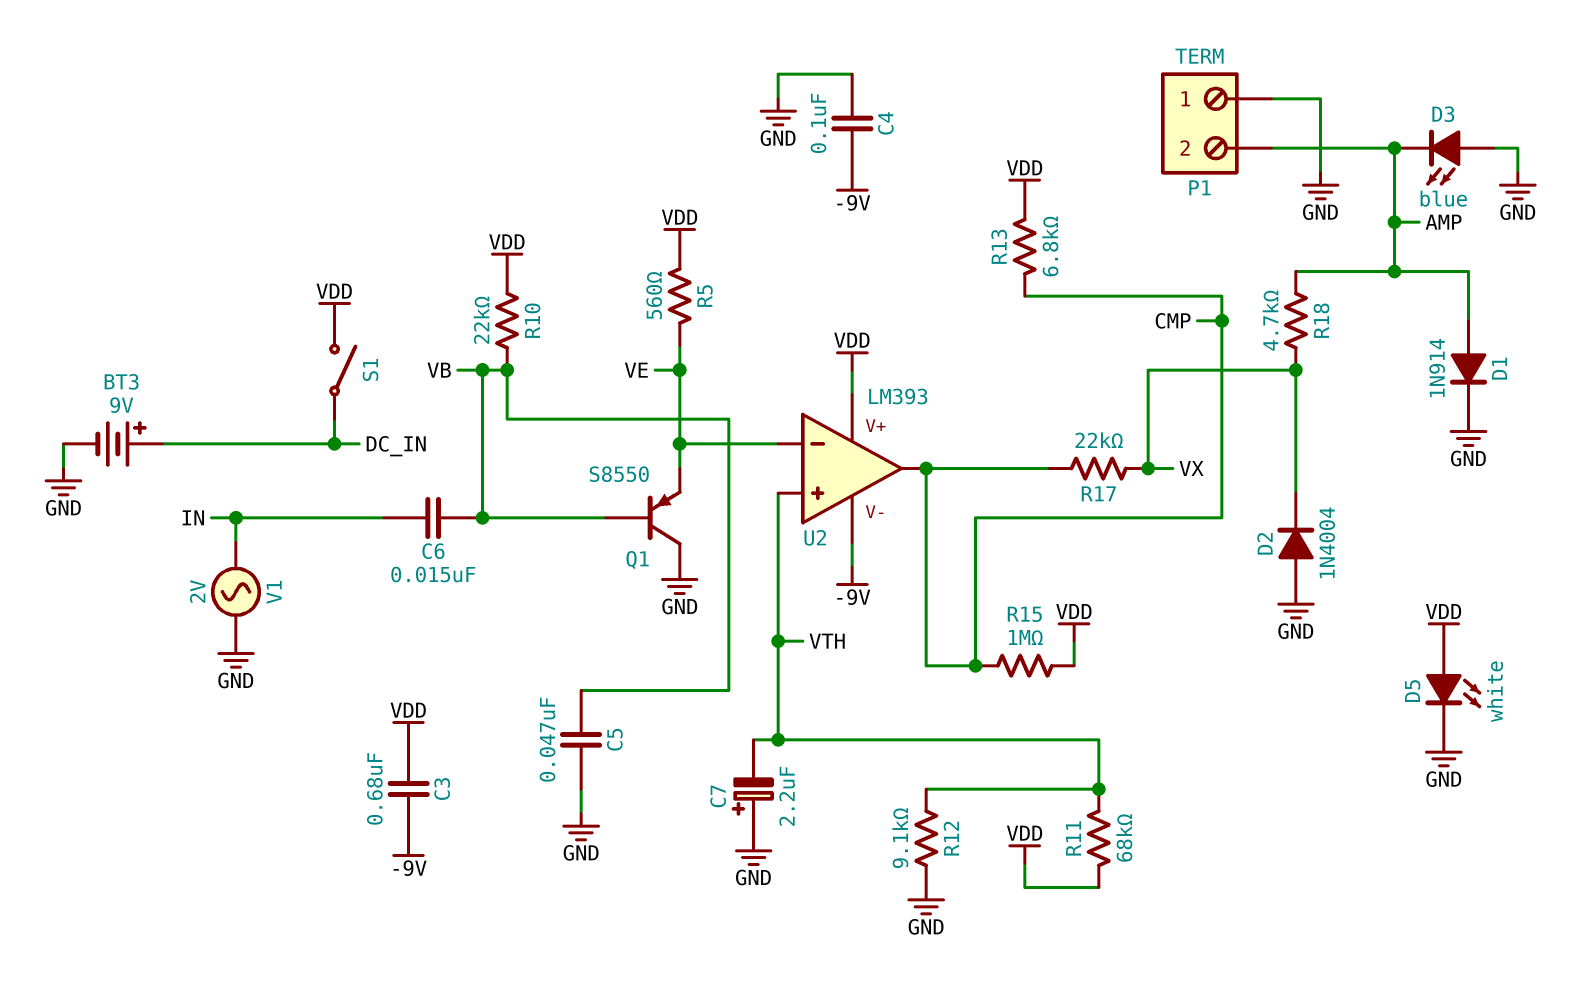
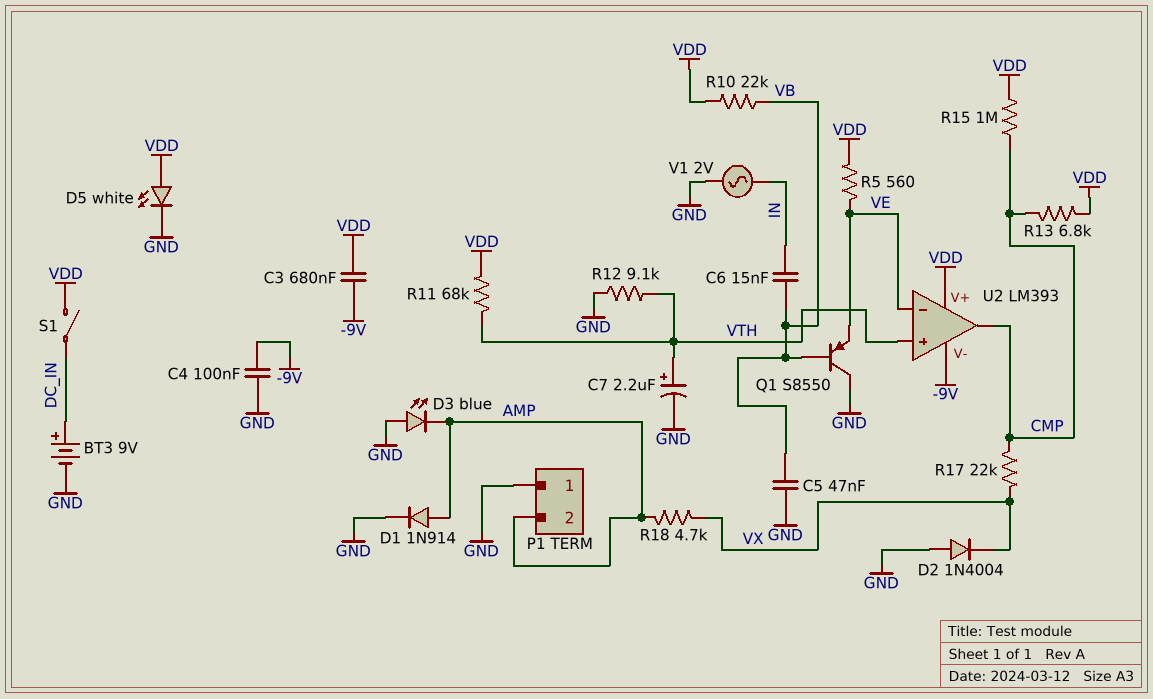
C7: 2.2uF (plus GND, minus VTH) -> 2.2uF (plus VTH, minus GND)

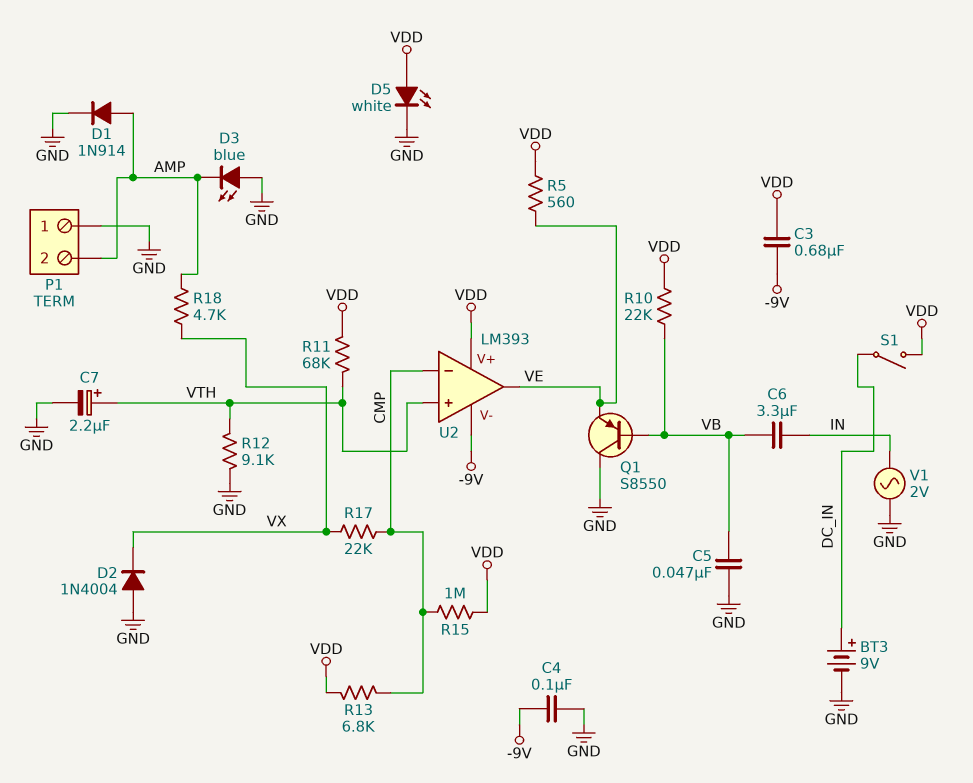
C6: 15nF (IN, VB) -> 3.3uF (IN, VB)
U2 pin in-: VE -> CMP
U2 pin out: CMP -> VE

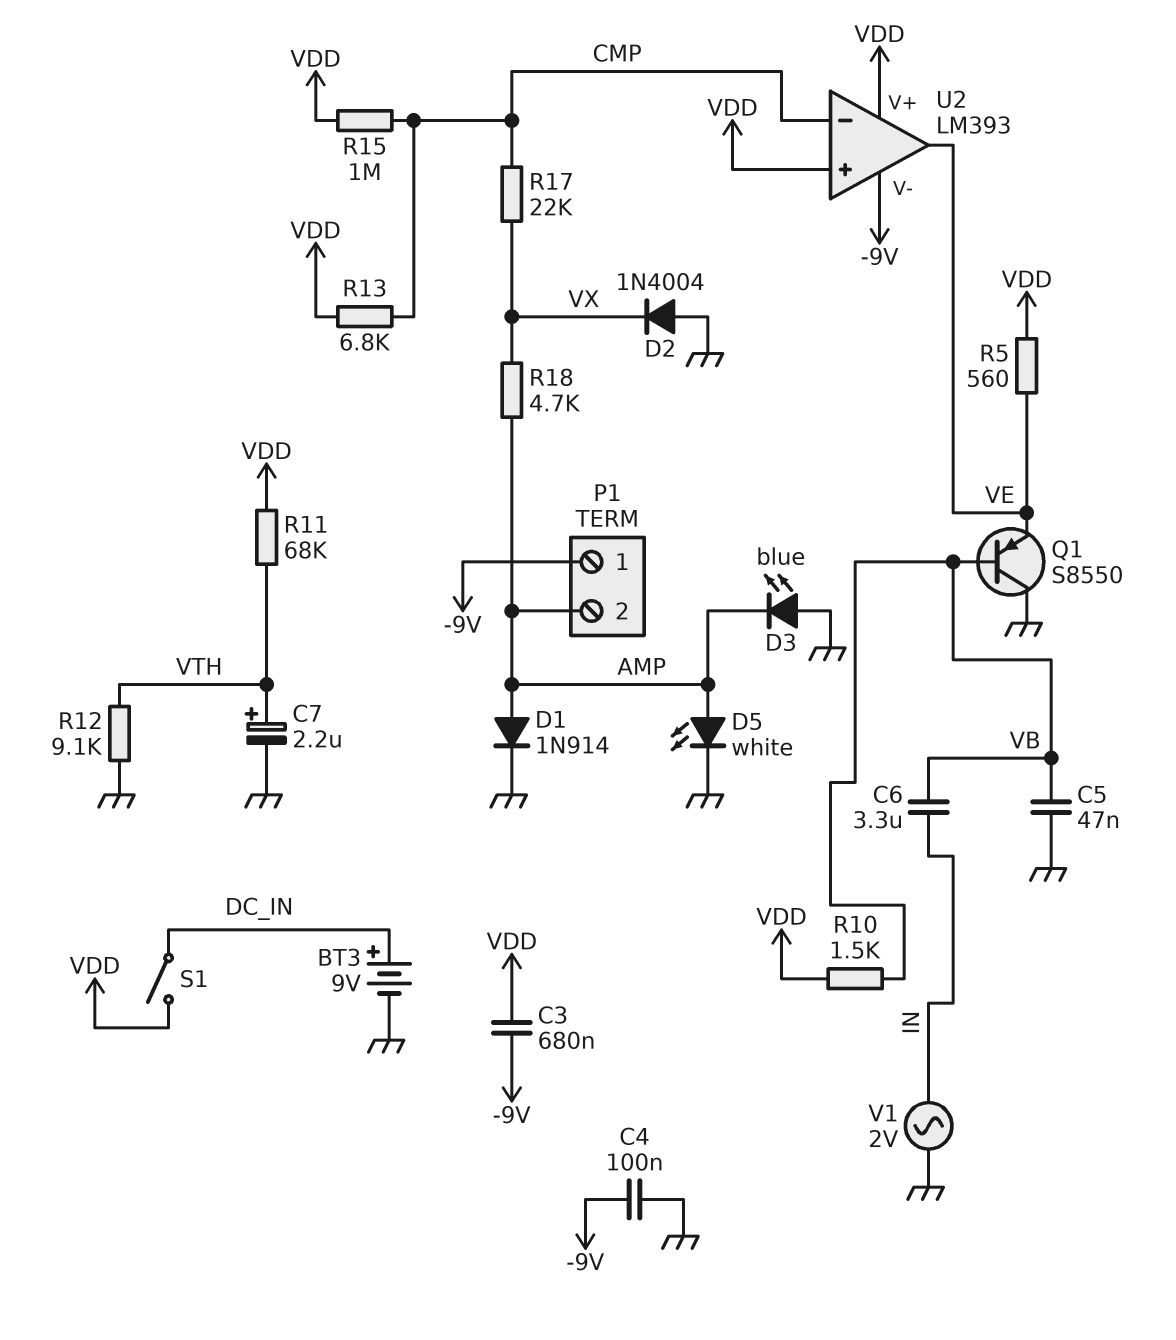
D5: LED white (A VDD, K GND) -> LED white (A AMP, K GND)
P1 pin 1: GND -> -9V
R10: 22k (VB, VDD) -> 1.5k (VB, VDD)
U2 pin in+: VTH -> VDD

